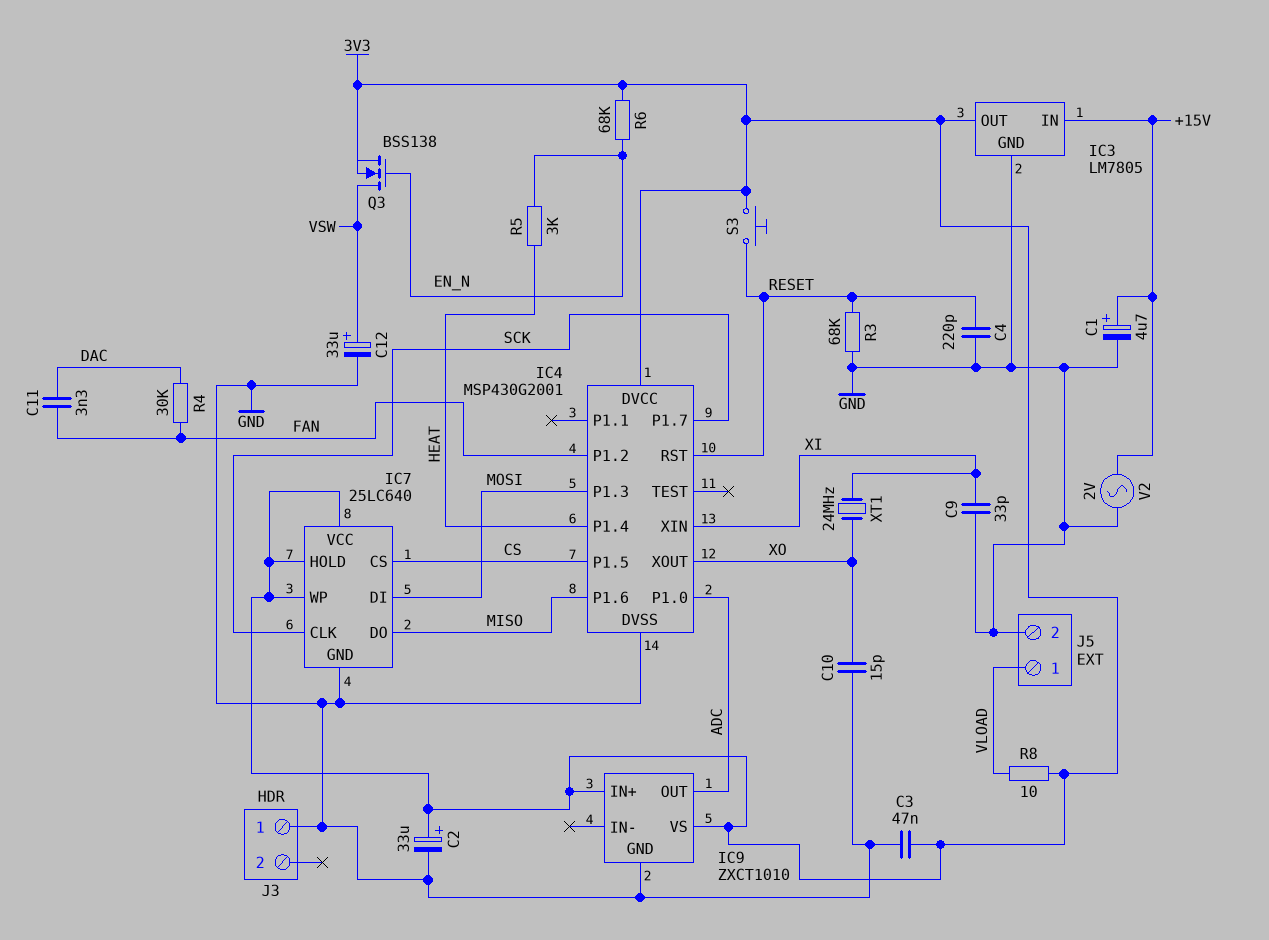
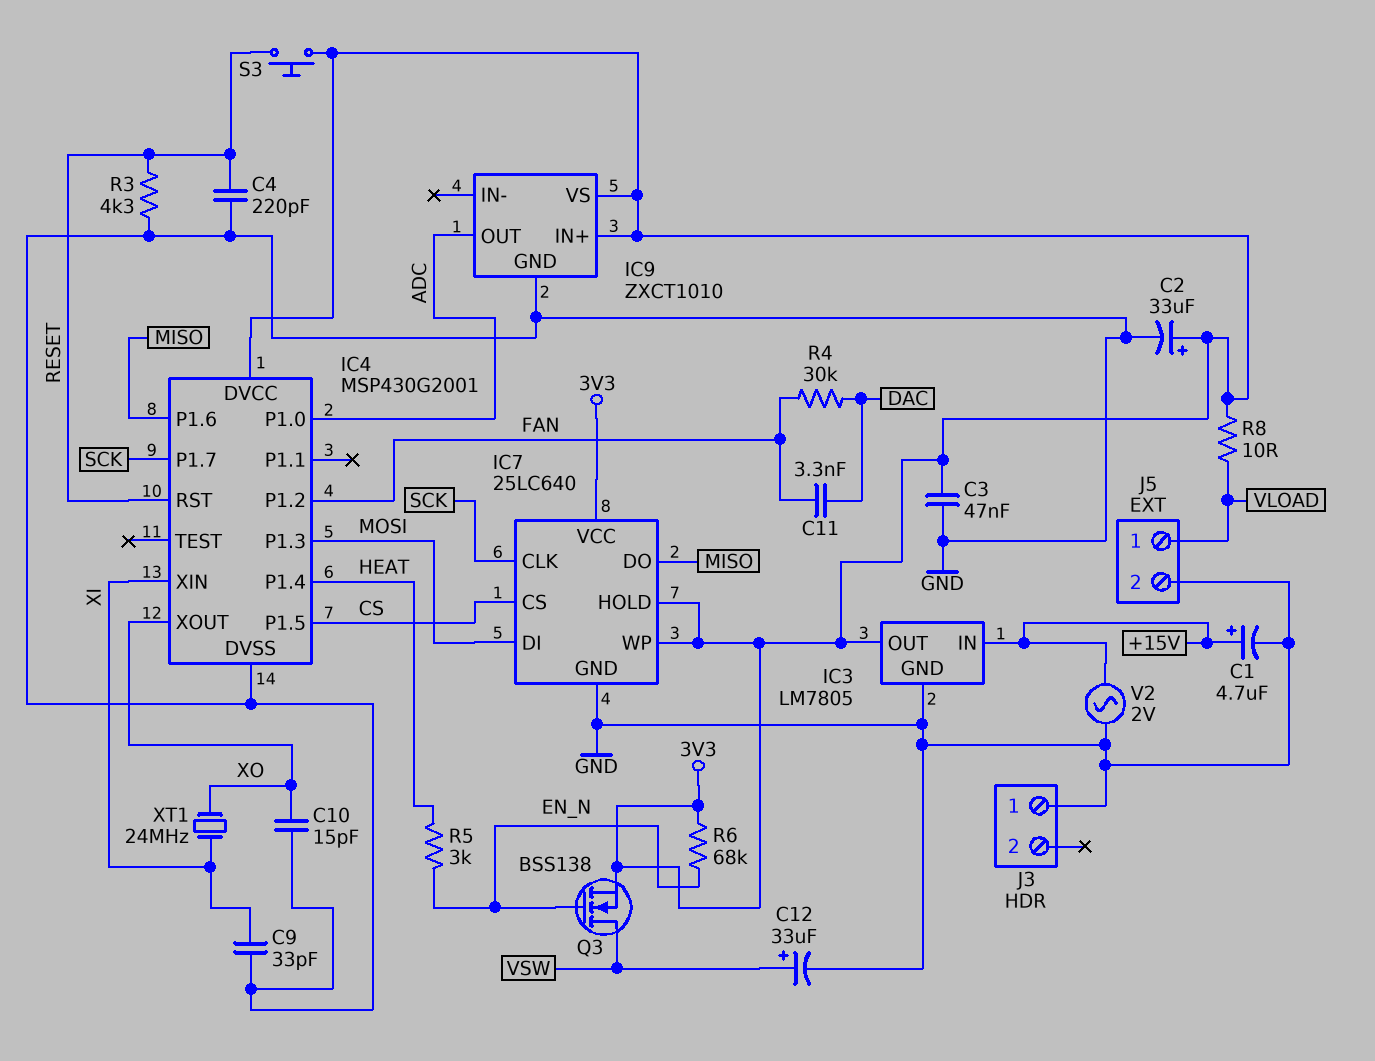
R3: 68k (GND, RESET) -> 4.3k (GND, RESET)

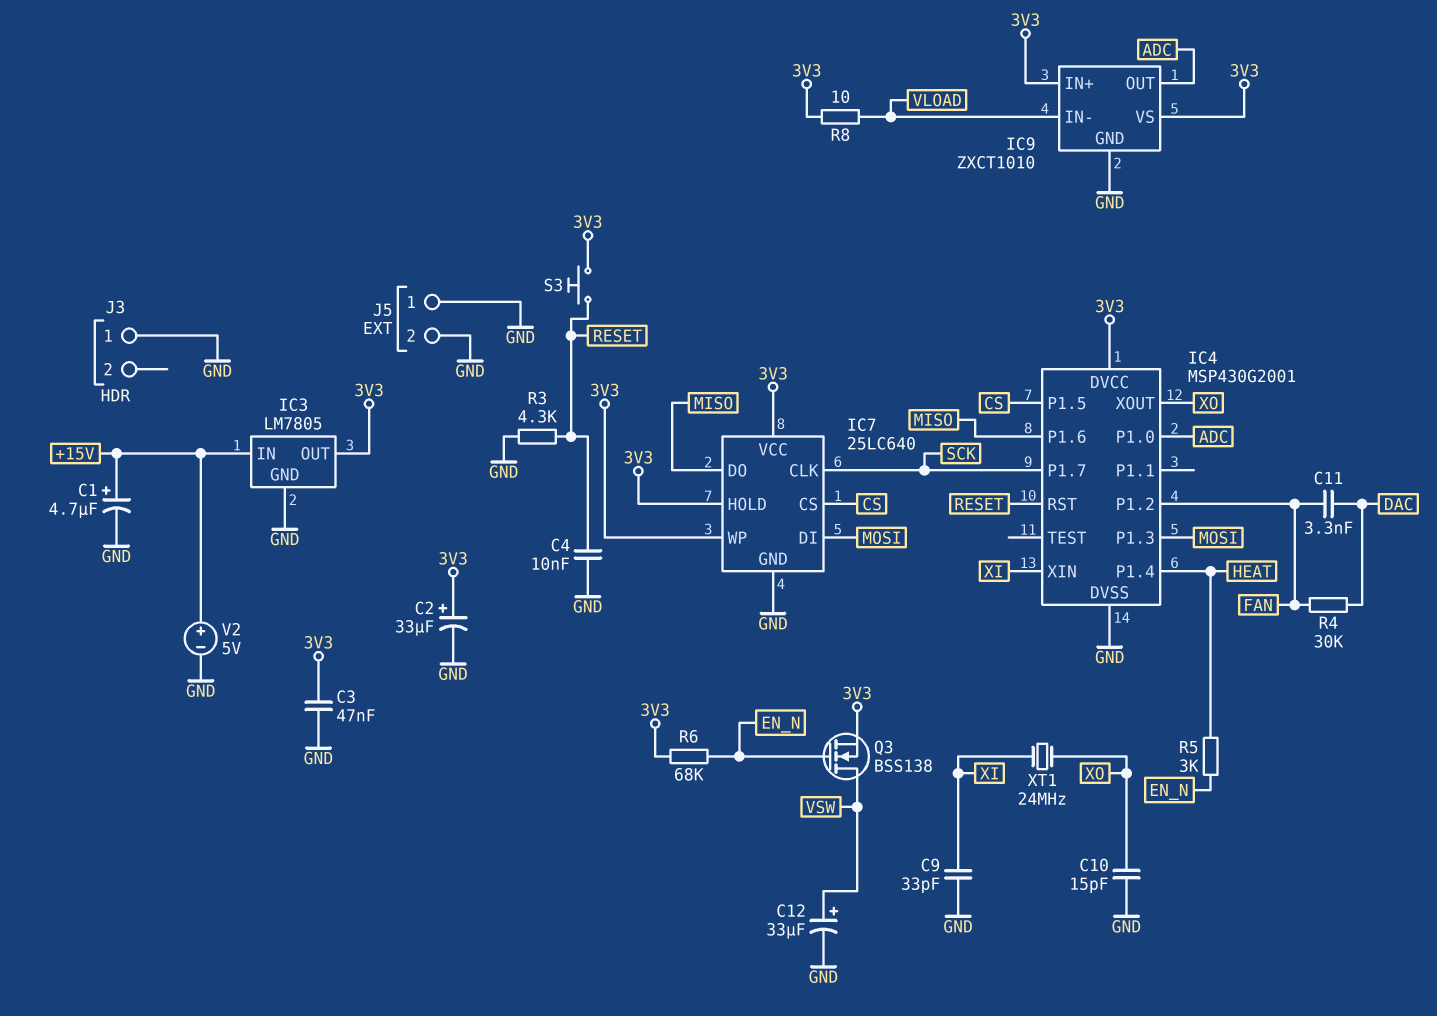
C4: 220pF (GND, RESET) -> 10nF (GND, RESET)
IC9 pin IN-: none -> VLOAD
J5 pin 1: VLOAD -> GND
V2: AC 2V (+15V, GND) -> 5V (plus +15V, minus GND)

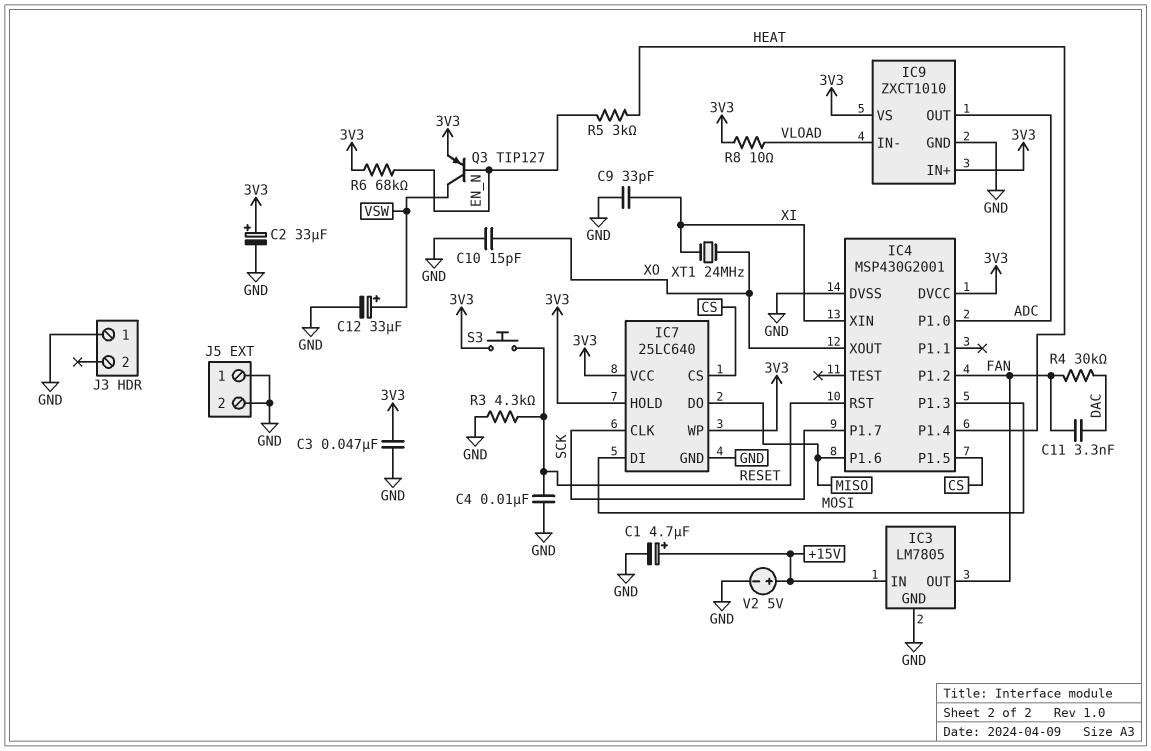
IC3 pin OUT: 3V3 -> FAN
Q3: NMOS BSS138 (G EN_N, D VSW, S 3V3) -> PNP TIP127 (B EN_N, C VSW, E 3V3)

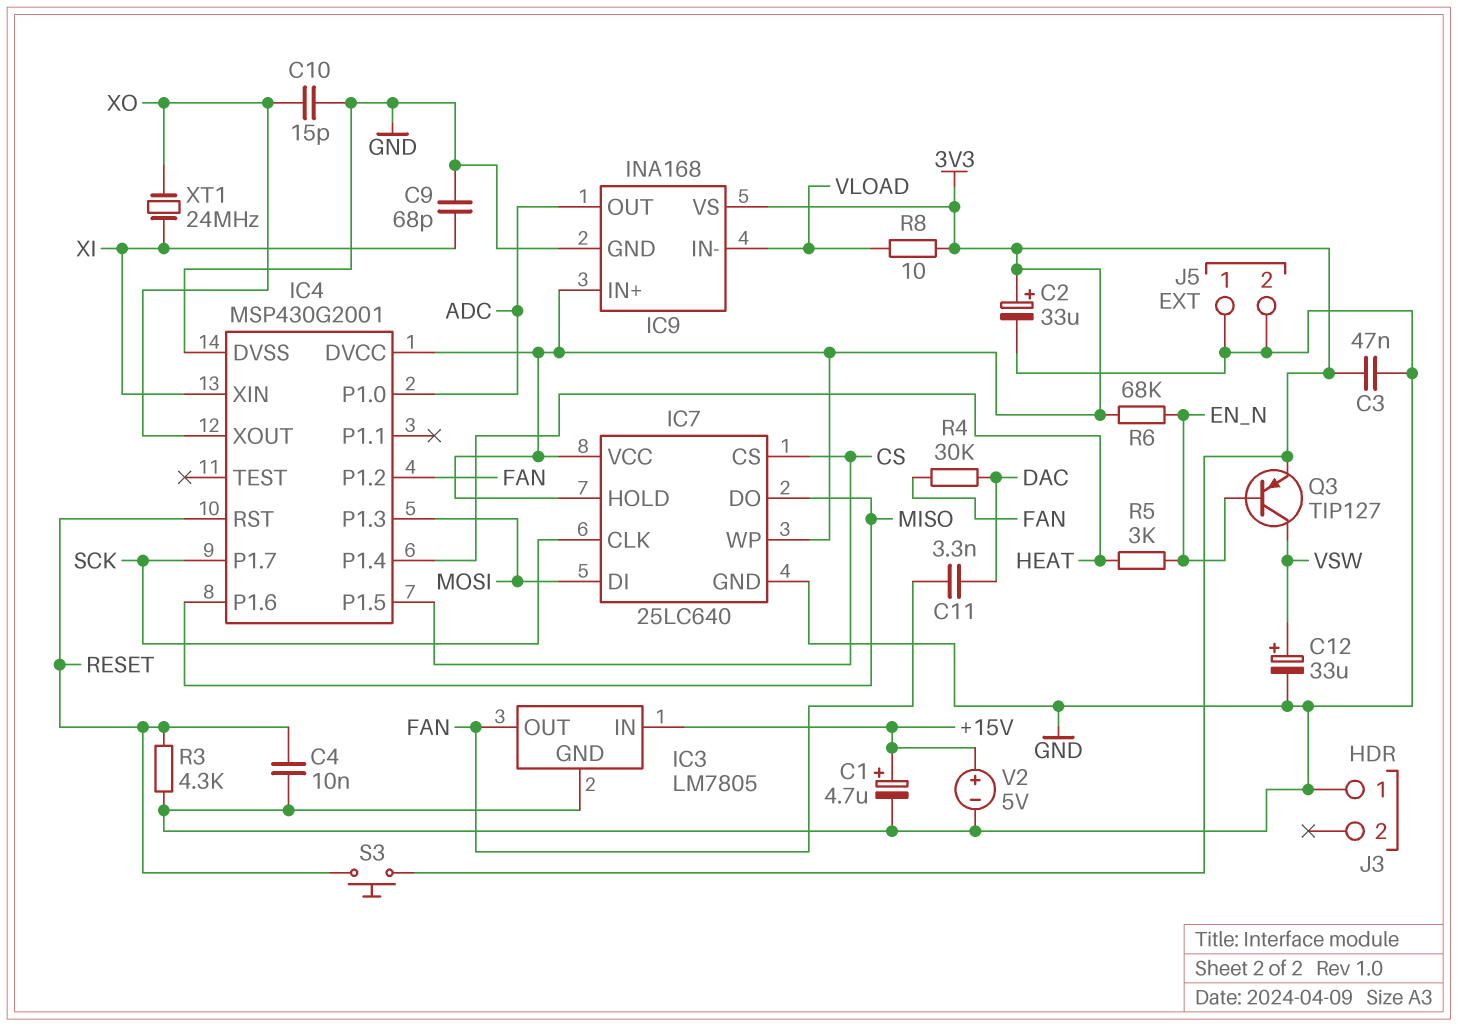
C9: 33pF (GND, XI) -> 68pF (GND, XI)
IC9: ZXCT1010 -> INA168

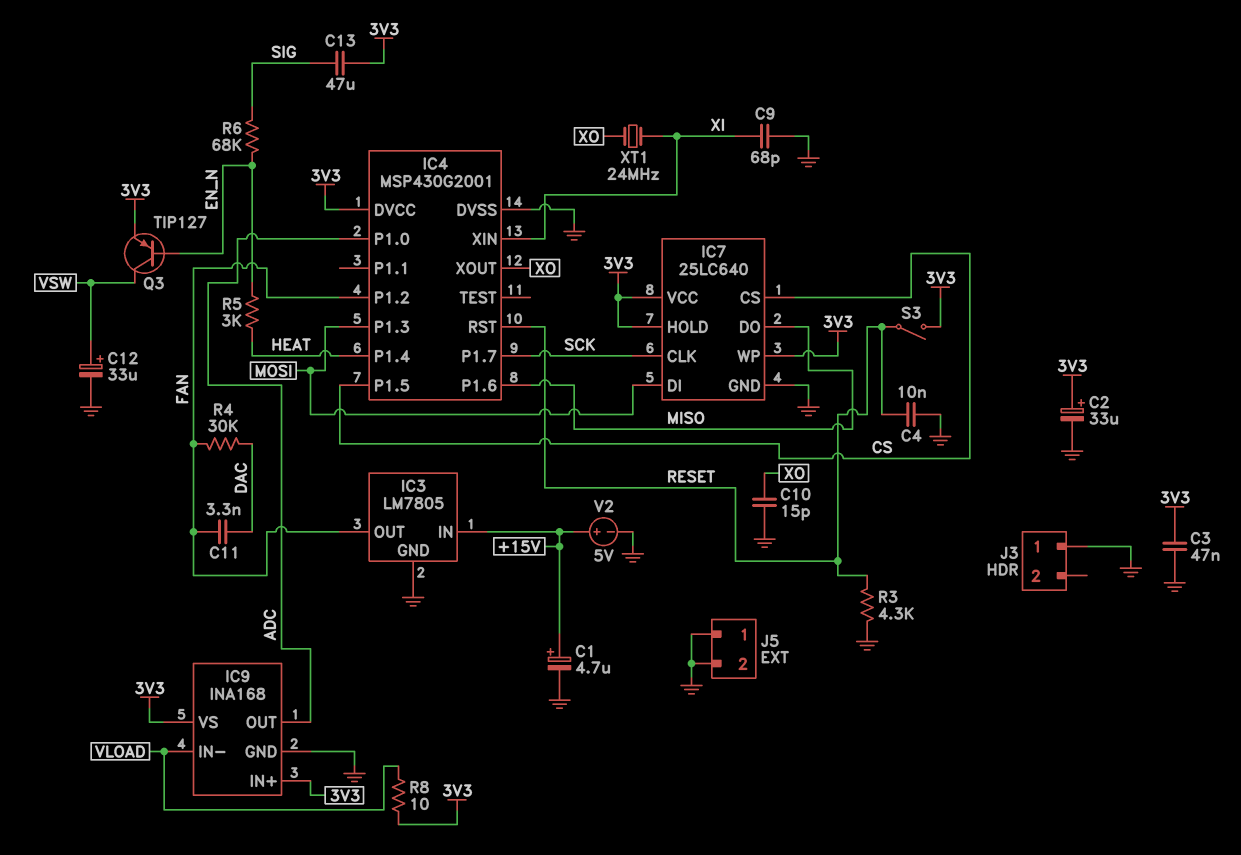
C13: none -> 47uF (3V3, SIG)
R6: 68k (3V3, EN_N) -> 68k (EN_N, SIG)
S3: button (3V3, RESET) -> switch (3V3, RESET)

